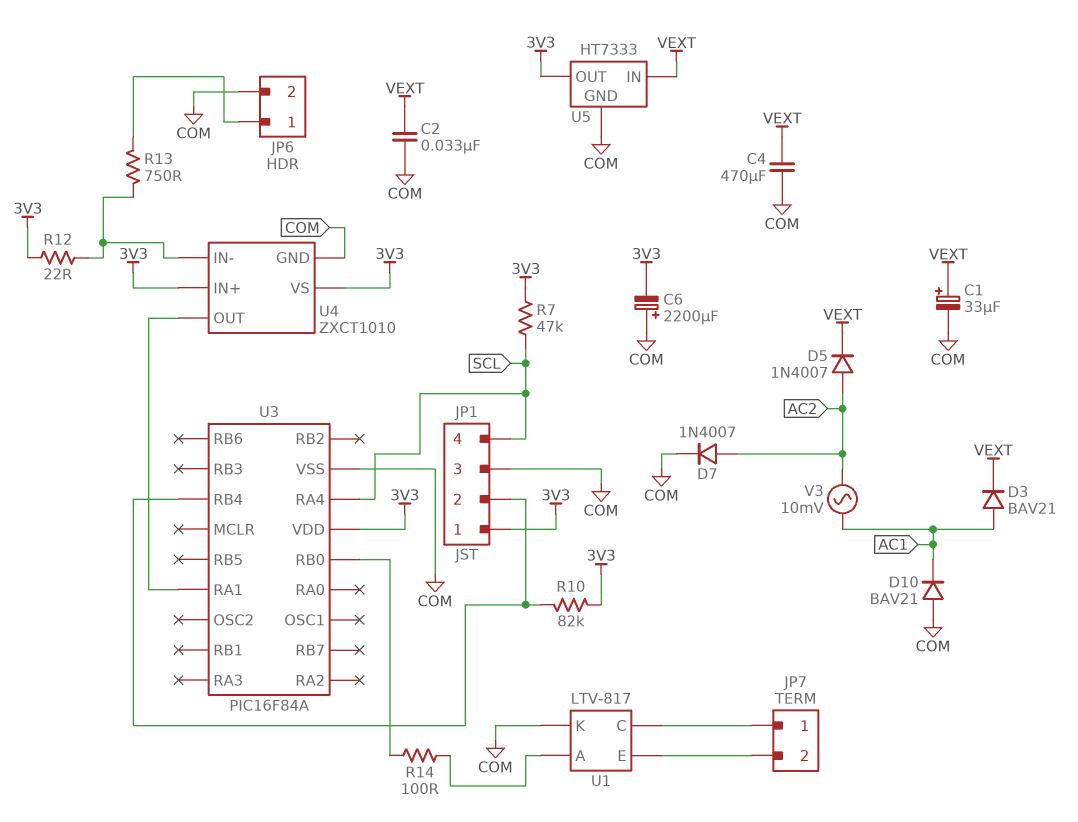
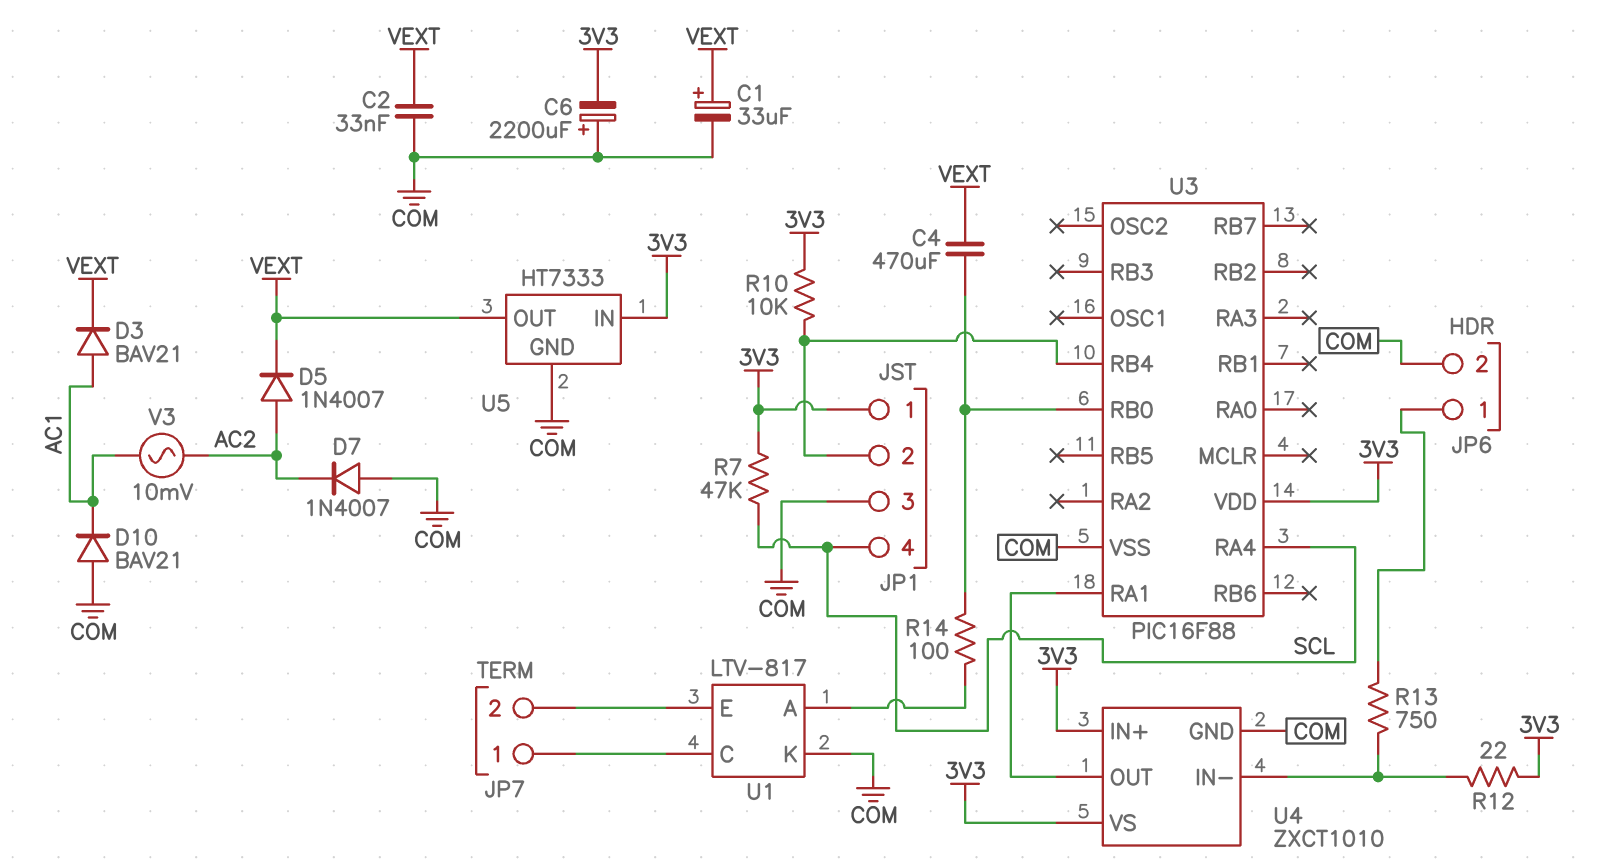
C4: 470uF (COM, VEXT) -> 470uF (U3/RB0, VEXT)
D7: diode 1N4007 (A AC2, K COM) -> diode 1N4007 (A COM, K AC2)
R10: 82k (3V3, JP1/2) -> 10k (3V3, JP1/2)
U3: PIC16F84A -> PIC16F88
U5 pin IN: VEXT -> 3V3
U5 pin OUT: 3V3 -> VEXT

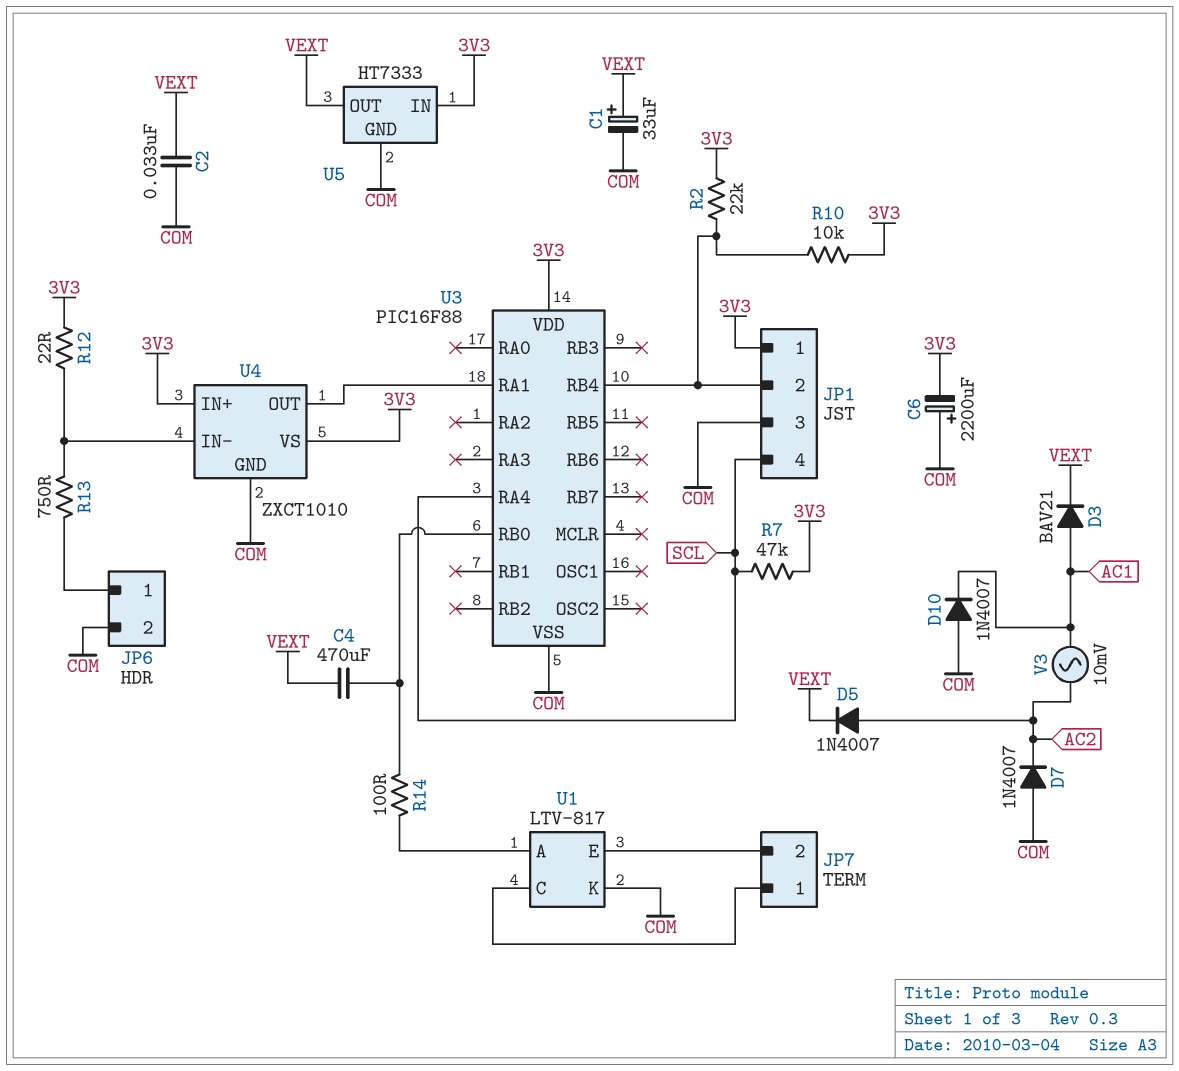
D10: diode BAV21 (A COM, K AC1) -> diode 1N4007 (A COM, K AC1)
R2: none -> 22k (3V3, JP1/2)

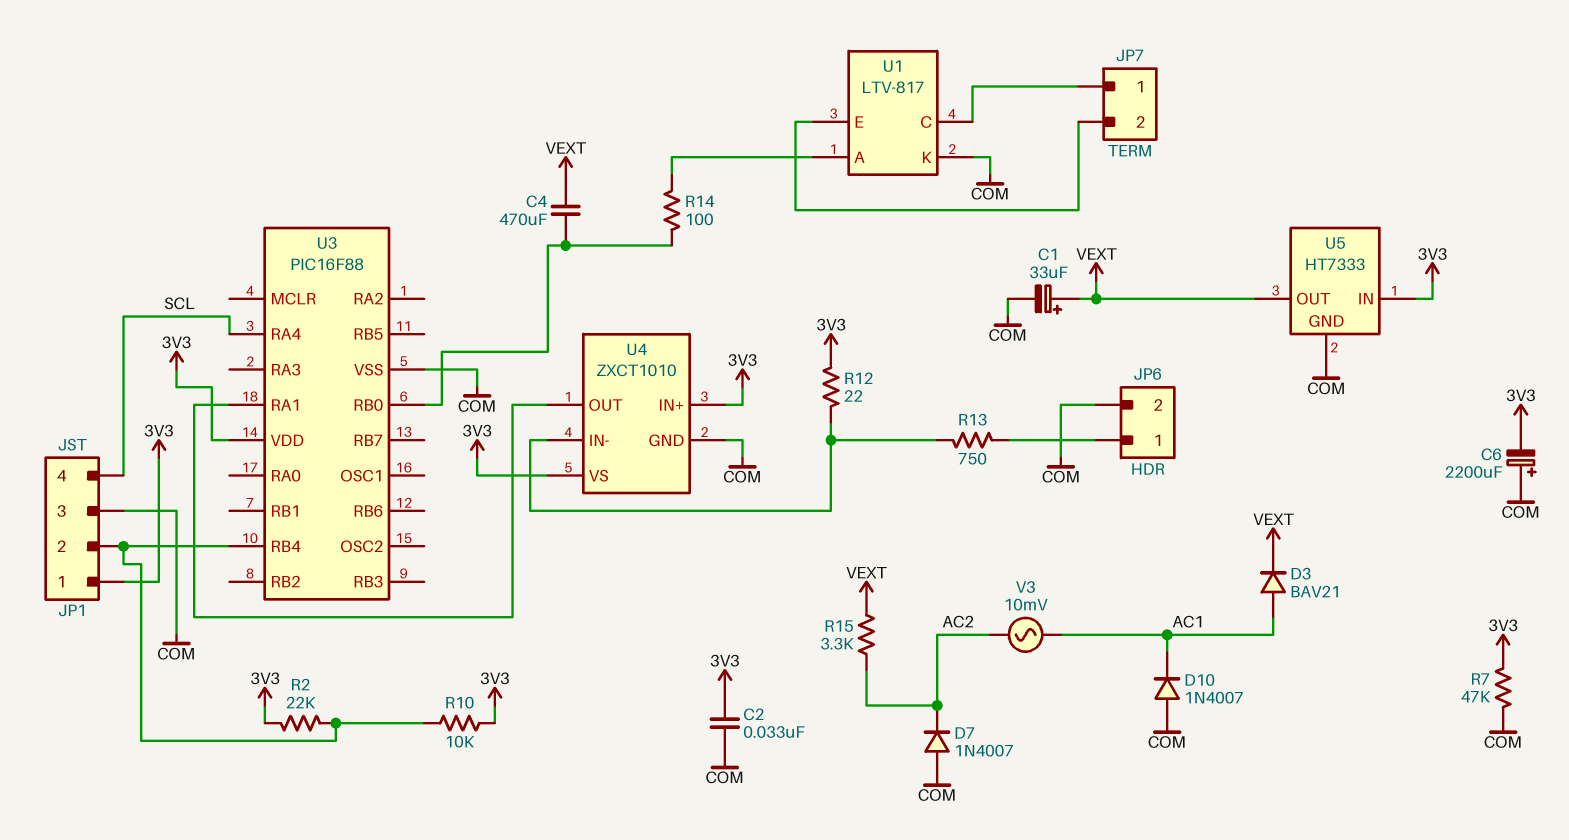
C2: 33nF (COM, VEXT) -> 33nF (3V3, COM)
D5: diode 1N4007 (A AC2, K VEXT) -> none
R7: 47k (3V3, SCL) -> 47k (3V3, COM)
R15: none -> 3.3k (AC2, VEXT)

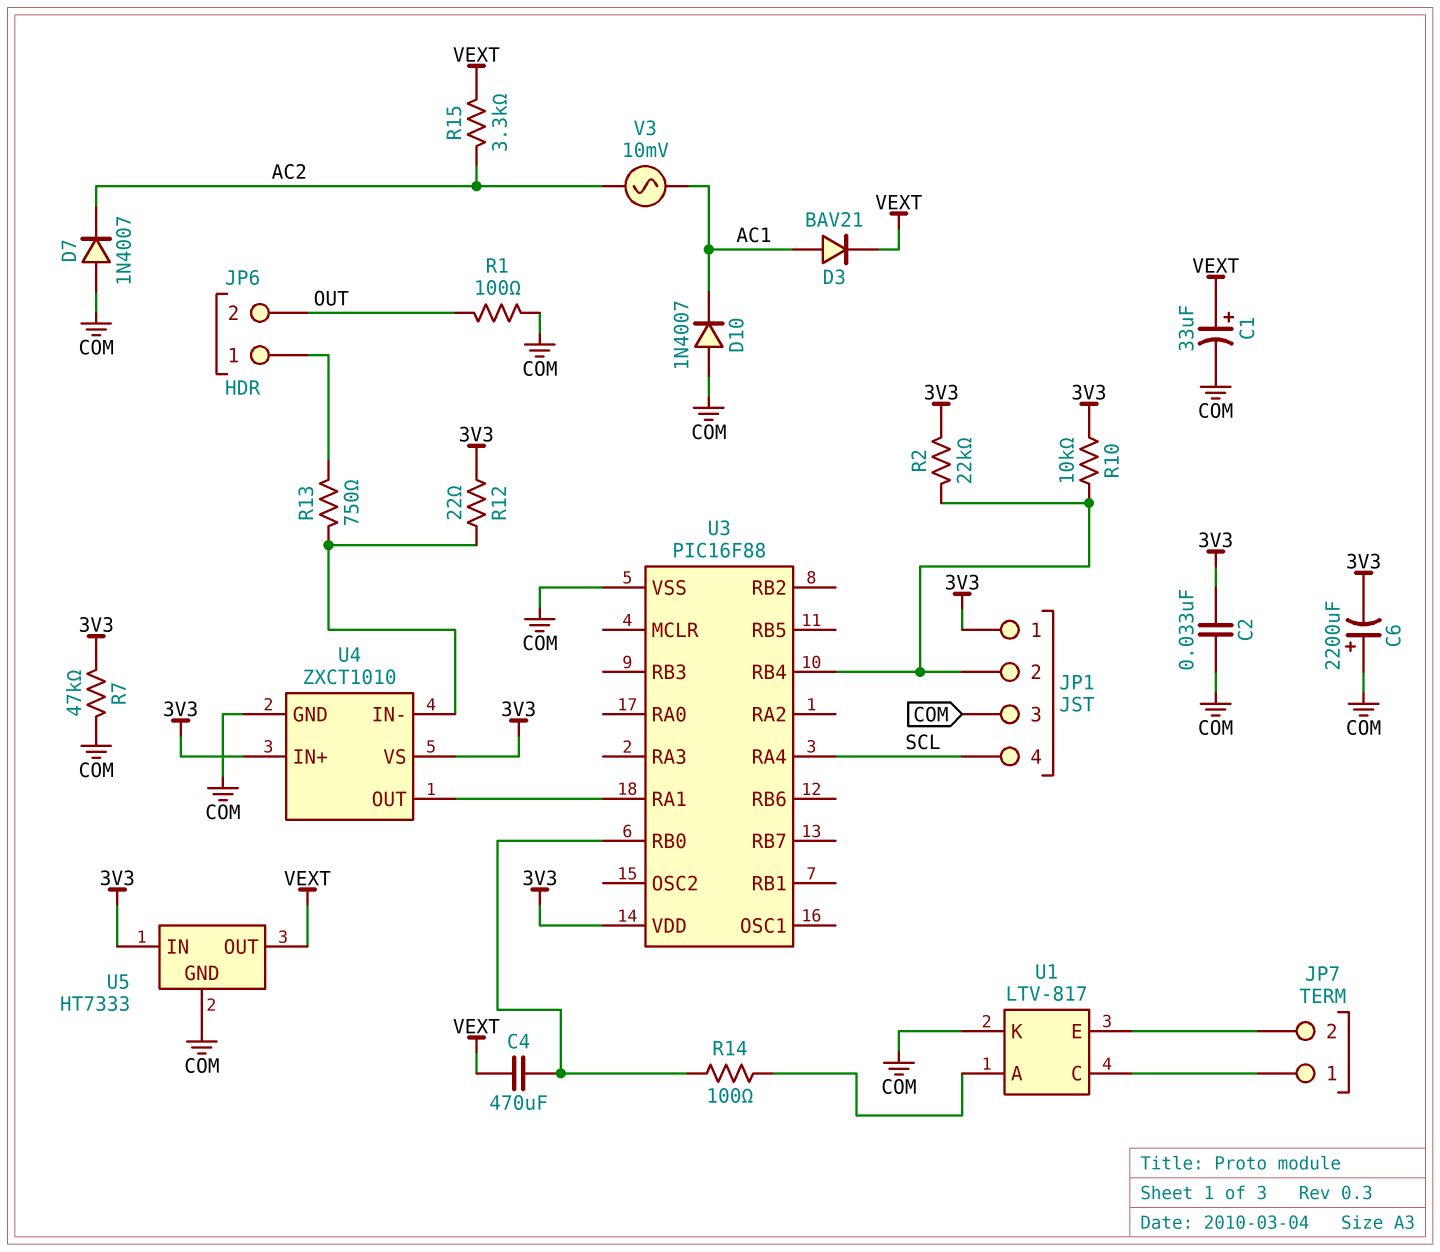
JP6 pin 2: COM -> OUT
R1: none -> 100 (COM, OUT)

